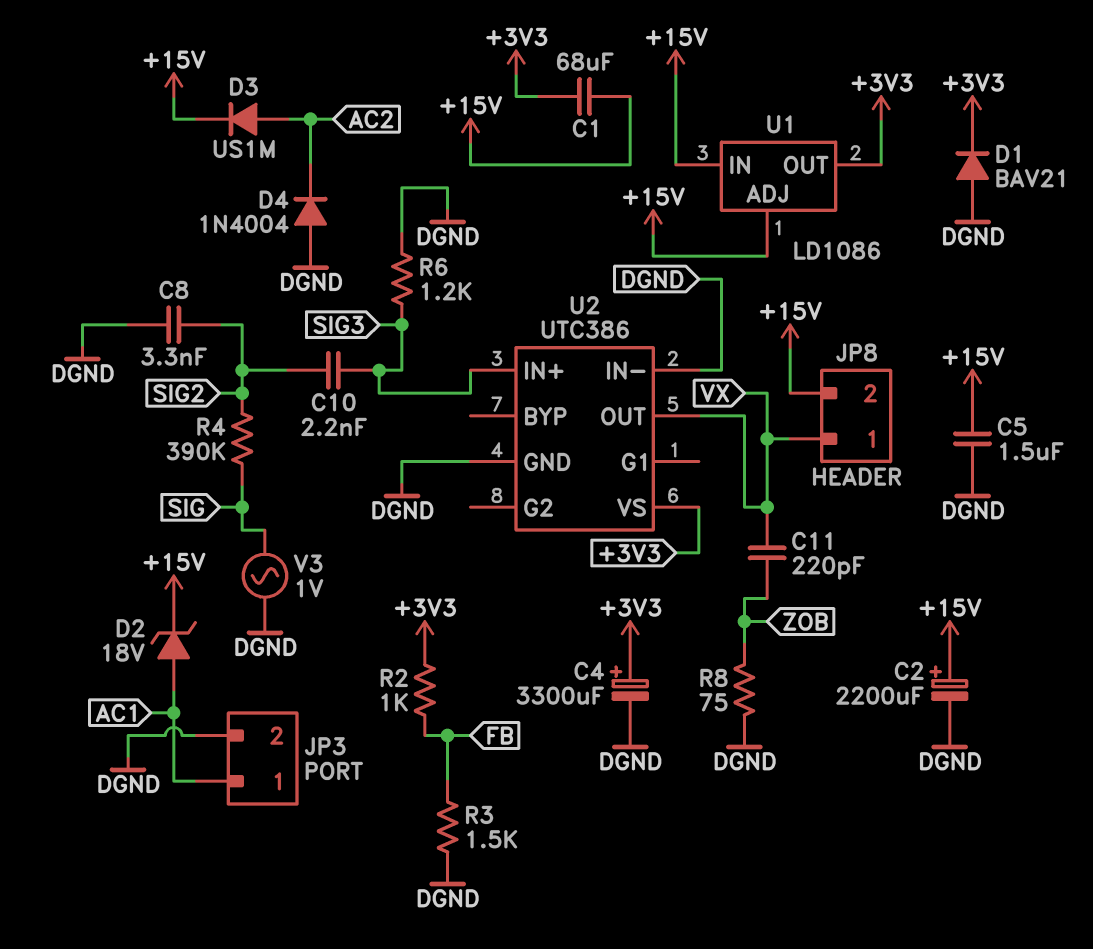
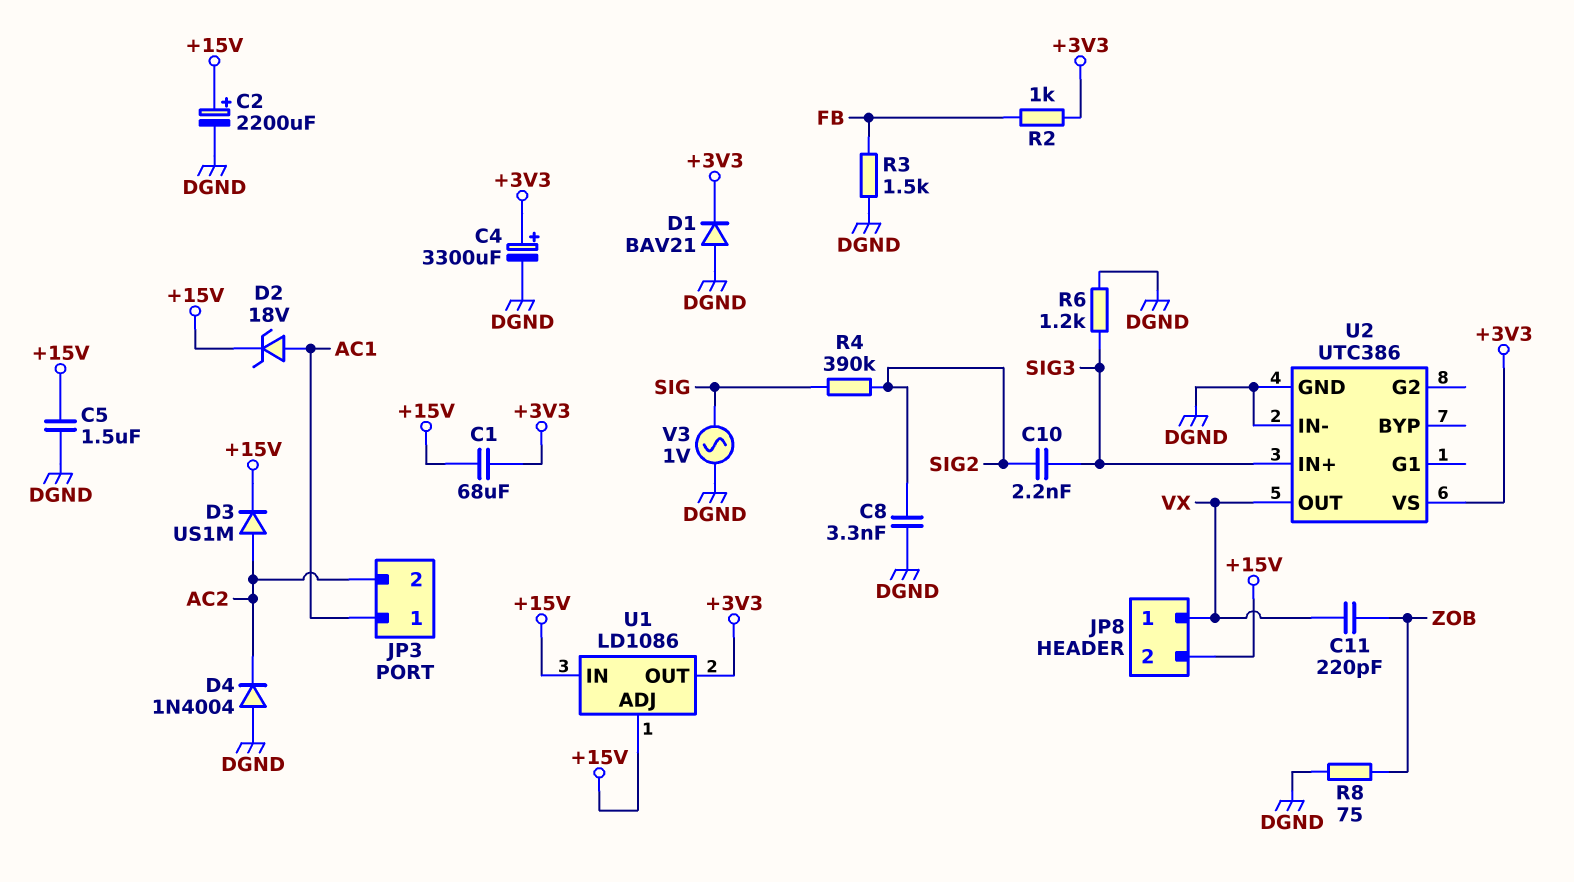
JP3 pin 2: DGND -> AC2

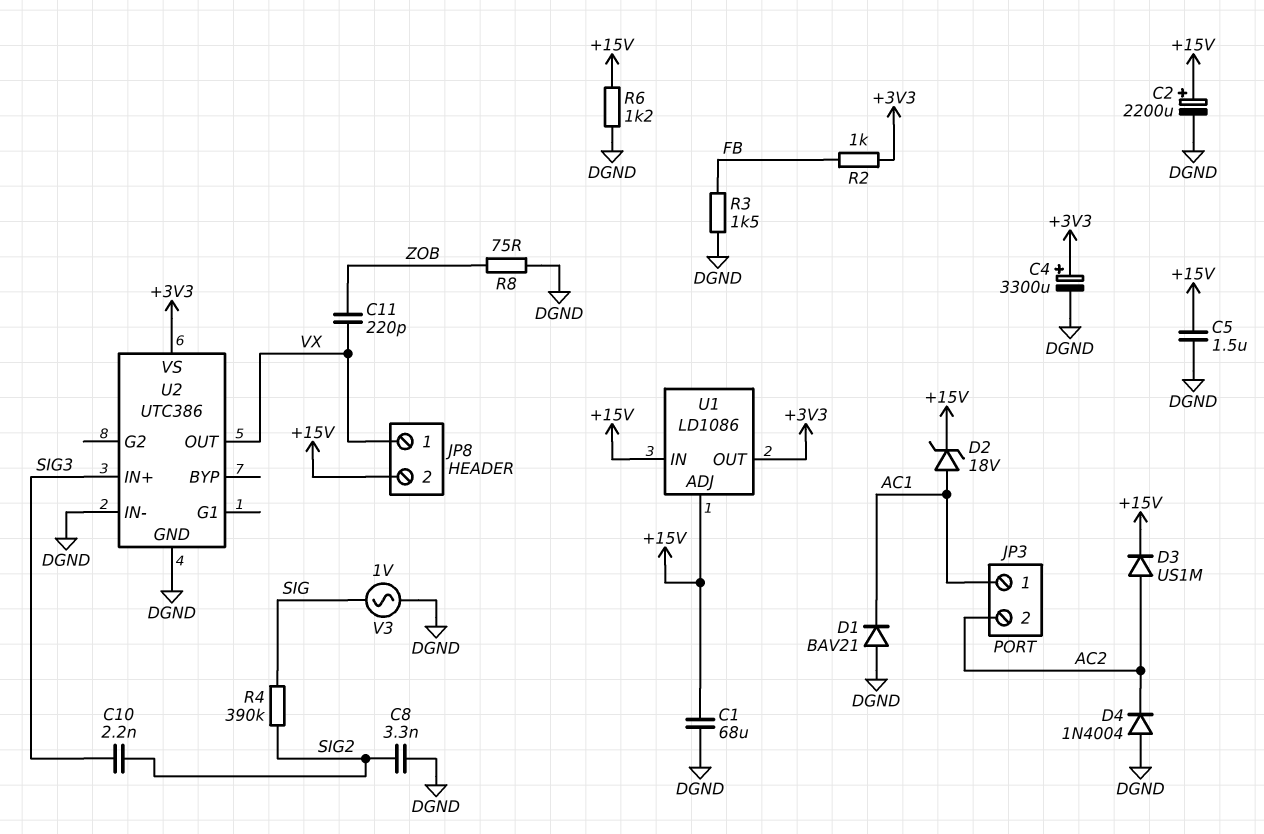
C1: 68uF (+3V3, +15V) -> 68uF (+15V, DGND)
D1: diode BAV21 (A DGND, K +3V3) -> diode BAV21 (A DGND, K AC1)
R6: 1.2k (DGND, SIG3) -> 1.2k (+15V, DGND)

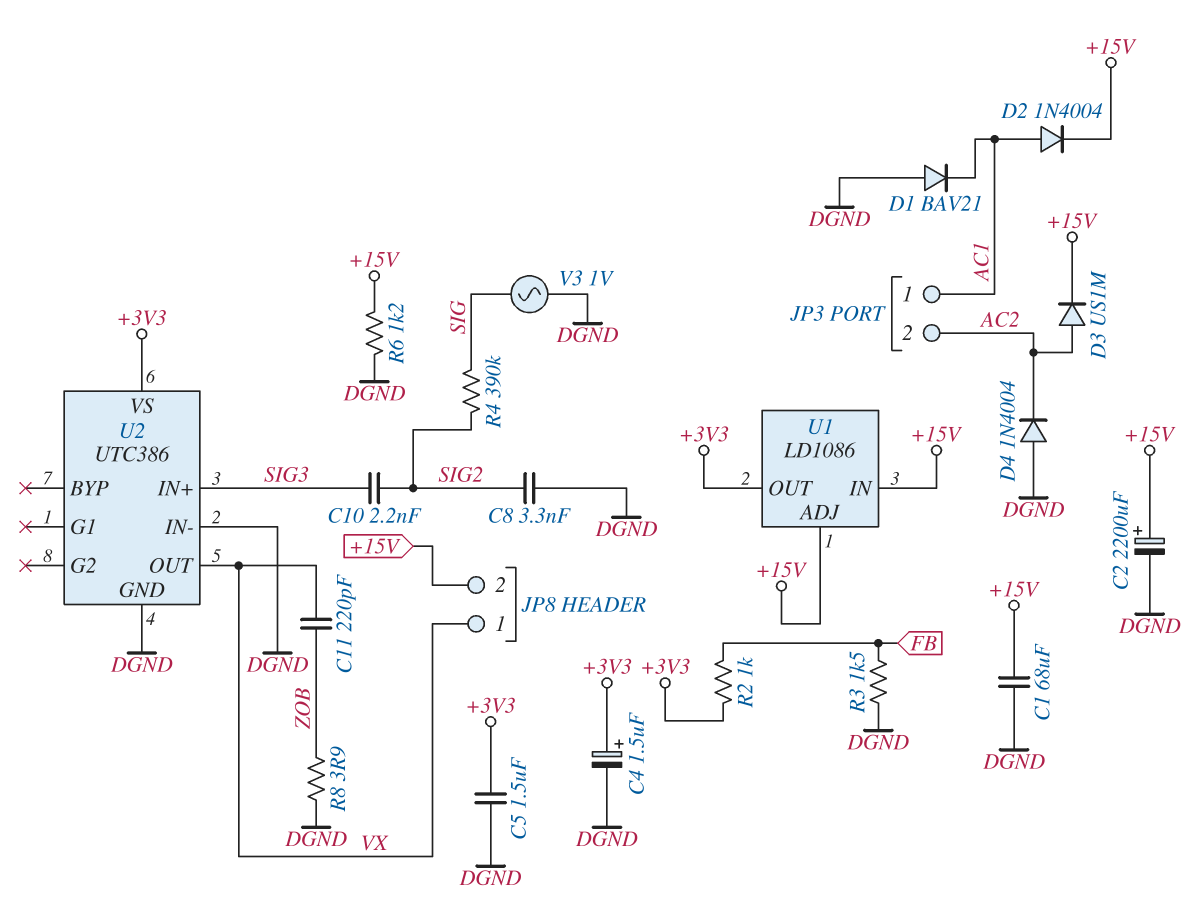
C4: 3300uF (plus +3V3, minus DGND) -> 1.5uF (plus +3V3, minus DGND)
C5: 1.5uF (+15V, DGND) -> 1.5uF (+3V3, DGND)
D2: zener 18V (A AC1, K +15V) -> diode 1N4004 (A AC1, K +15V)
R8: 75 (DGND, ZOB) -> 3.9 (DGND, ZOB)

